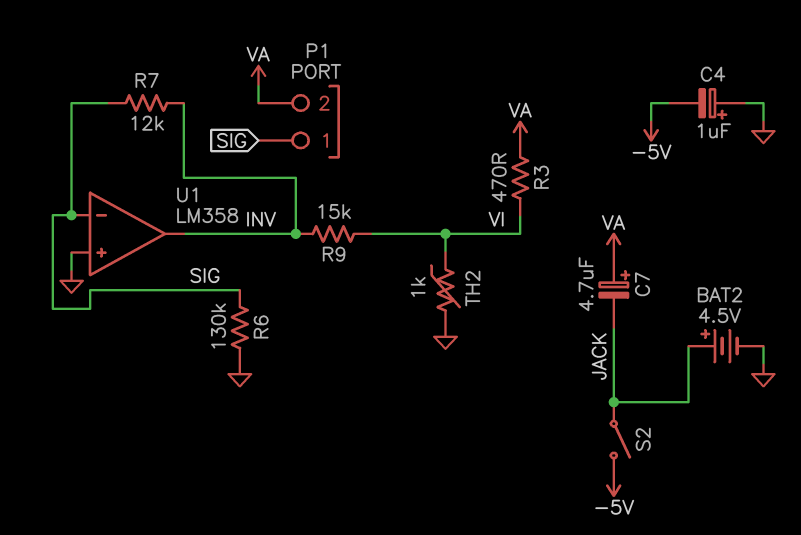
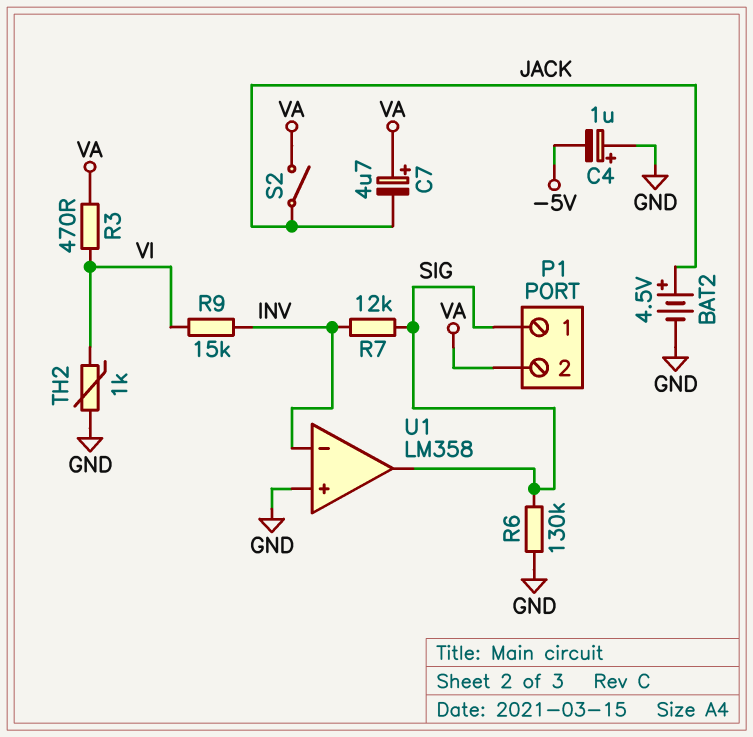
S2: switch (-5V, JACK) -> switch (JACK, VA)
U1 pin in-: SIG -> INV
U1 pin out: INV -> SIG

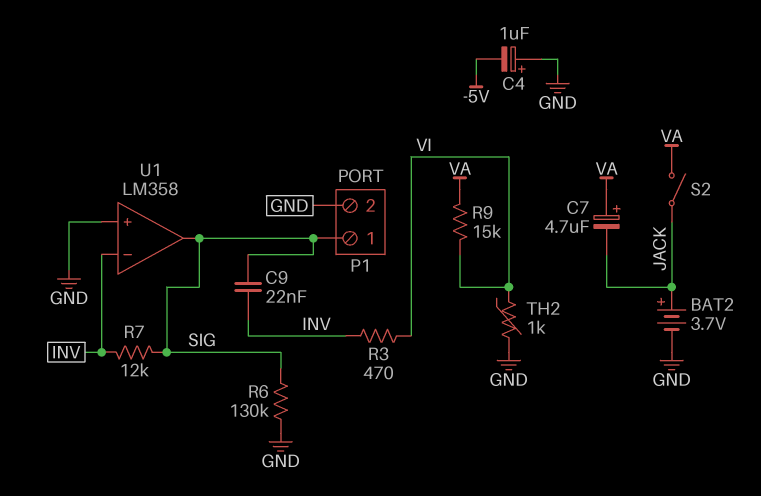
BAT2: 4.5V (plus JACK, minus GND) -> 3.7V (plus JACK, minus GND)
C9: none -> 22nF (INV, SIG)
P1 pin 2: VA -> GND
R3: 470 (VA, VI) -> 470 (INV, VI)
R9: 15k (INV, VI) -> 15k (VA, VI)

